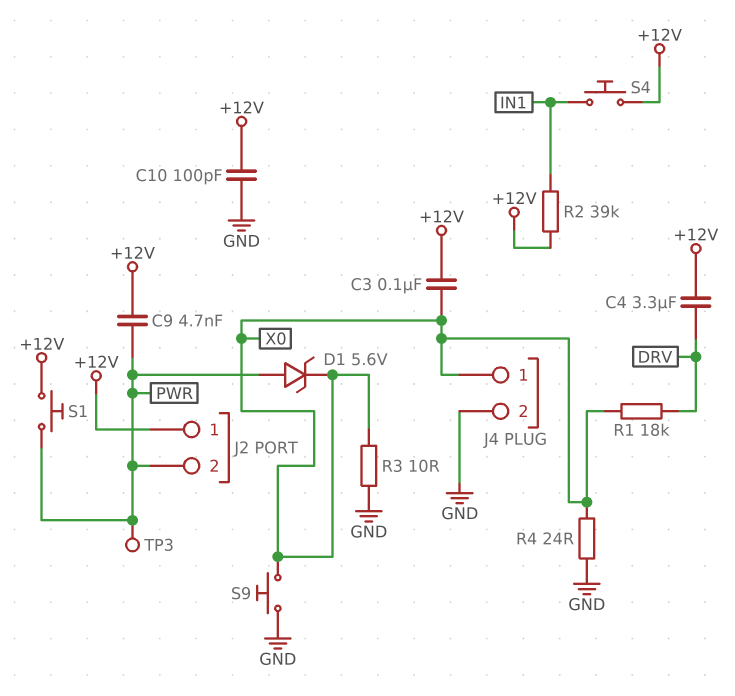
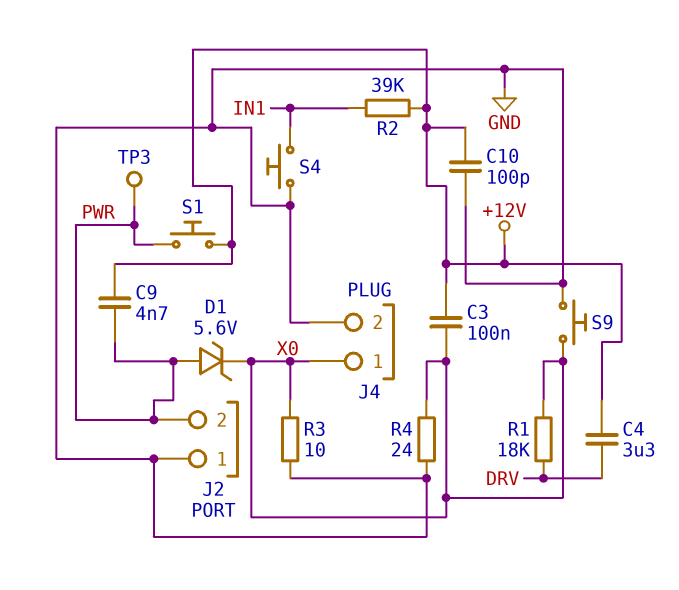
J2 pin 1: +12V -> GND
S4: button (+12V, IN1) -> button (GND, IN1)

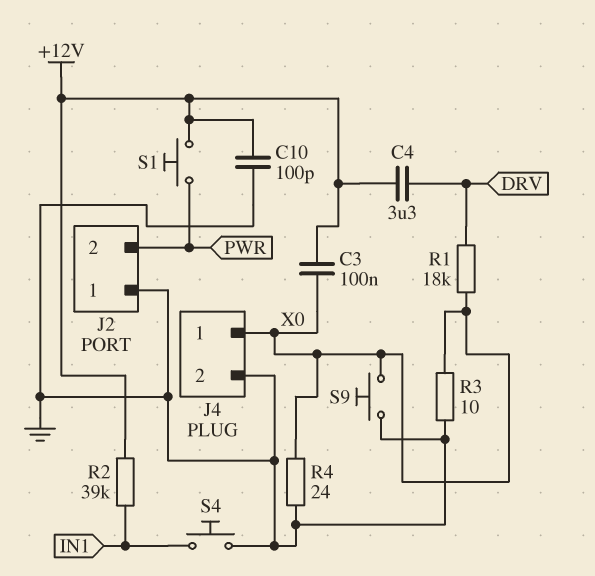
C9: 4.7nF (+12V, PWR) -> none
D1: zener 5.6V (A PWR, K X0) -> none
TP3: test point (PWR) -> none

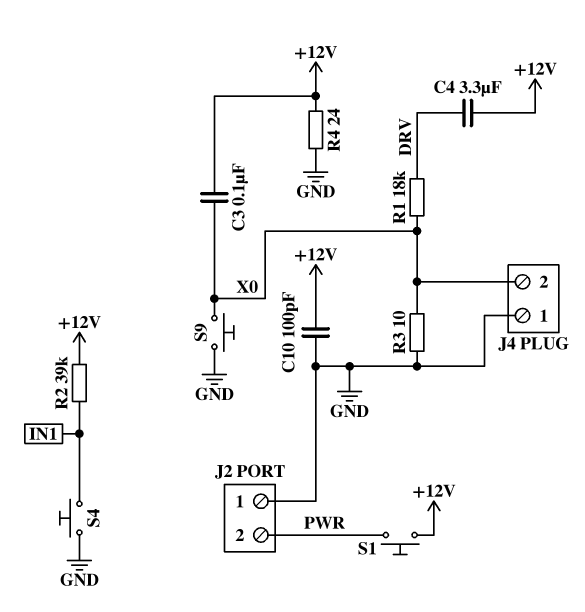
J4 pin 1: X0 -> GND
J4 pin 2: GND -> X0
R4: 24 (GND, X0) -> 24 (+12V, GND)

